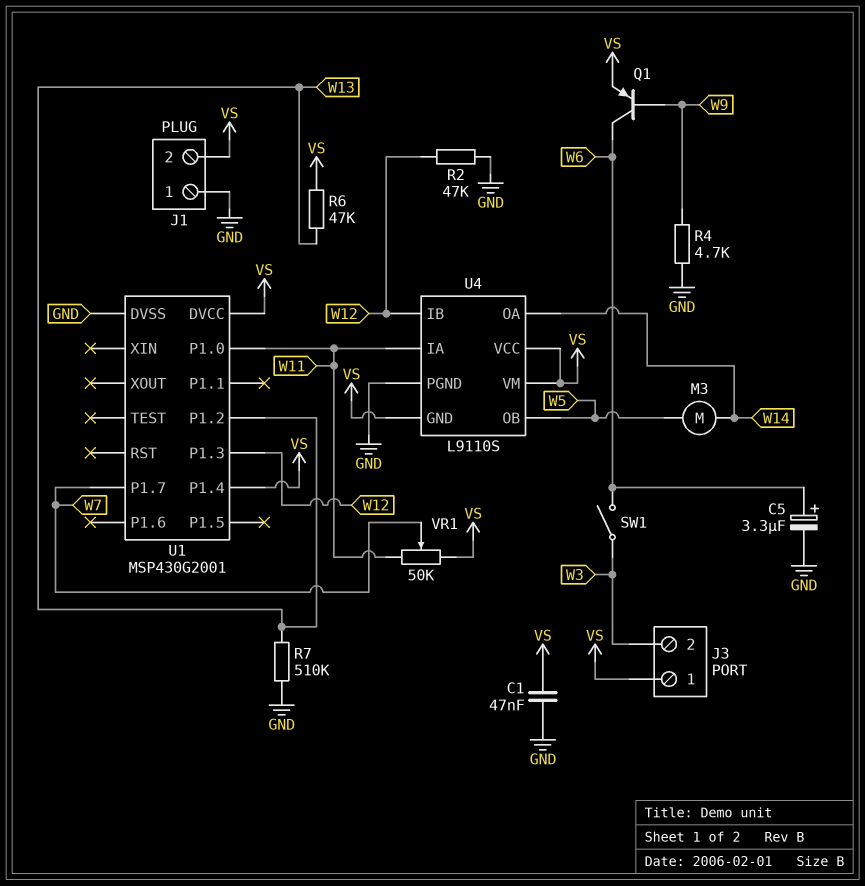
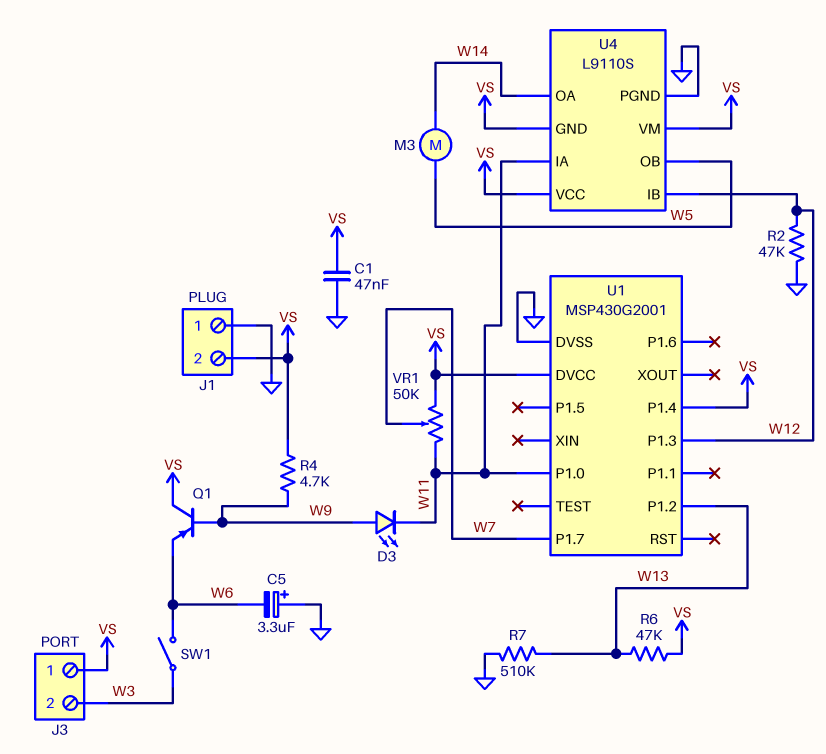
C5: 3.3uF (plus W6, minus GND) -> 3.3uF (plus GND, minus W6)
D3: none -> LED (A W9, K W11)
Q1: PNP (B W9, C W6, E VS) -> PNP (B W9, C VS, E W6)
R4: 4.7k (GND, W9) -> 4.7k (VS, W9)

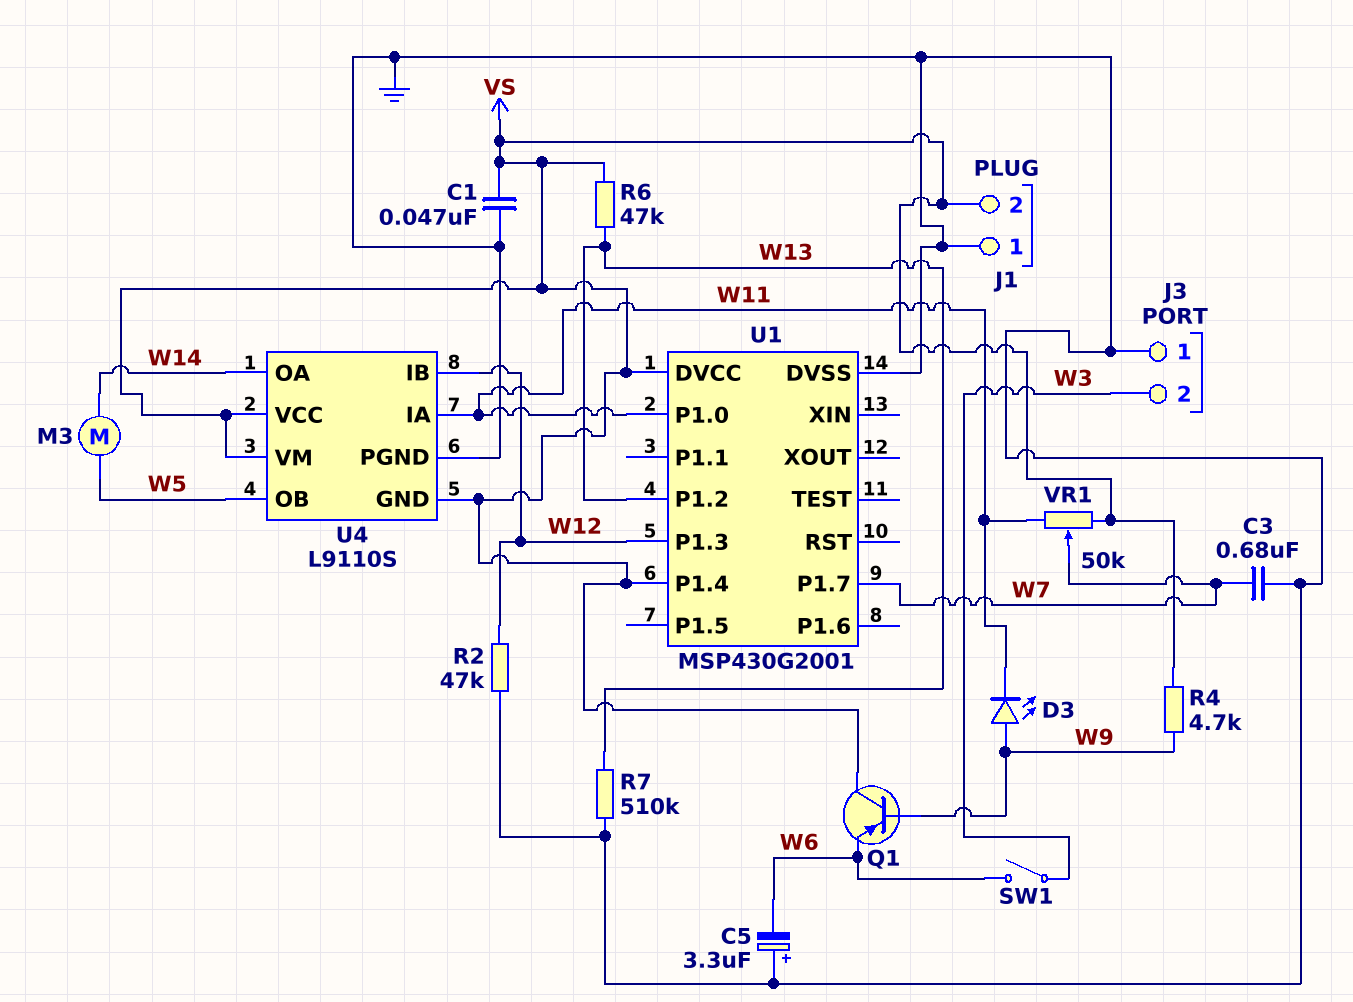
C3: none -> 680nF (GND, W7)
J3 pin 1: VS -> GND

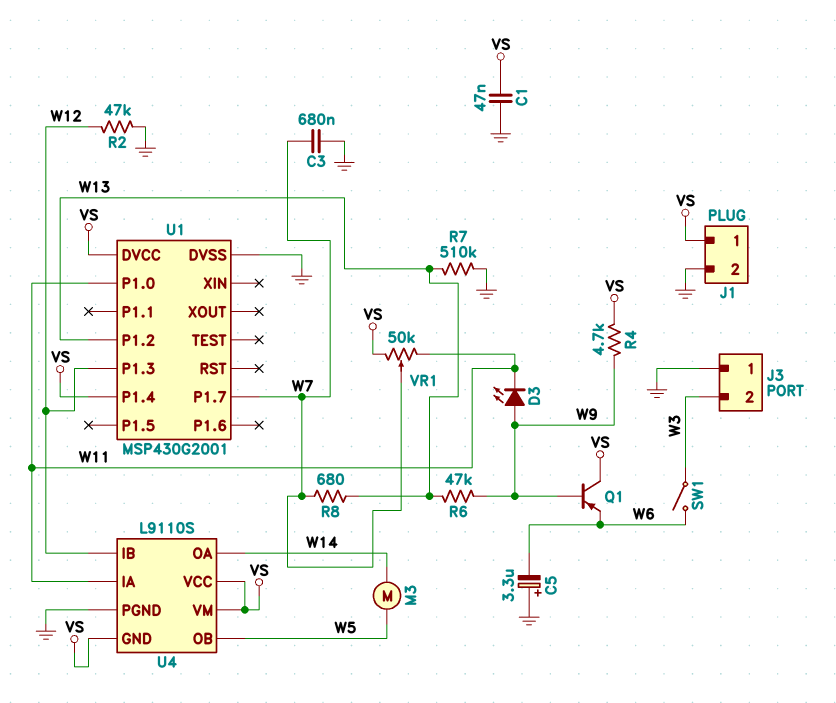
J1 pin 1: GND -> VS
J1 pin 2: VS -> GND
R6: 47k (VS, W13) -> 47k (W9, W13)
R8: none -> 680 (W7, W13)

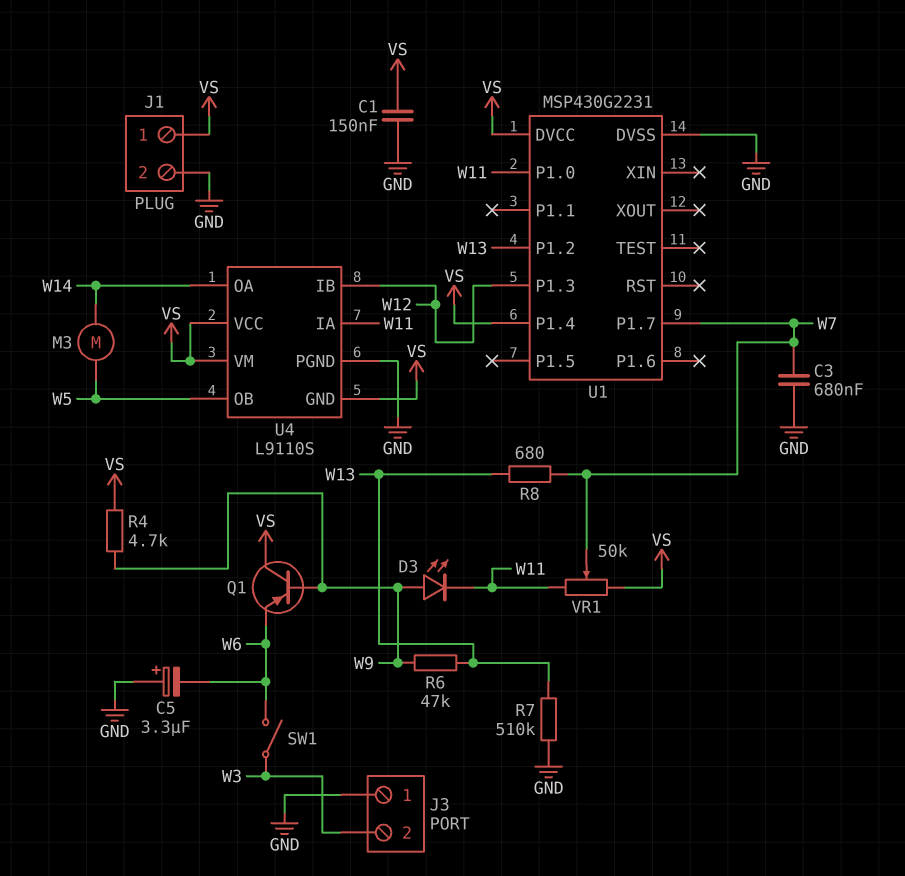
C1: 47nF (GND, VS) -> 150nF (GND, VS)
R2: 47k (GND, W12) -> none
U1: MSP430G2001 -> MSP430G2231

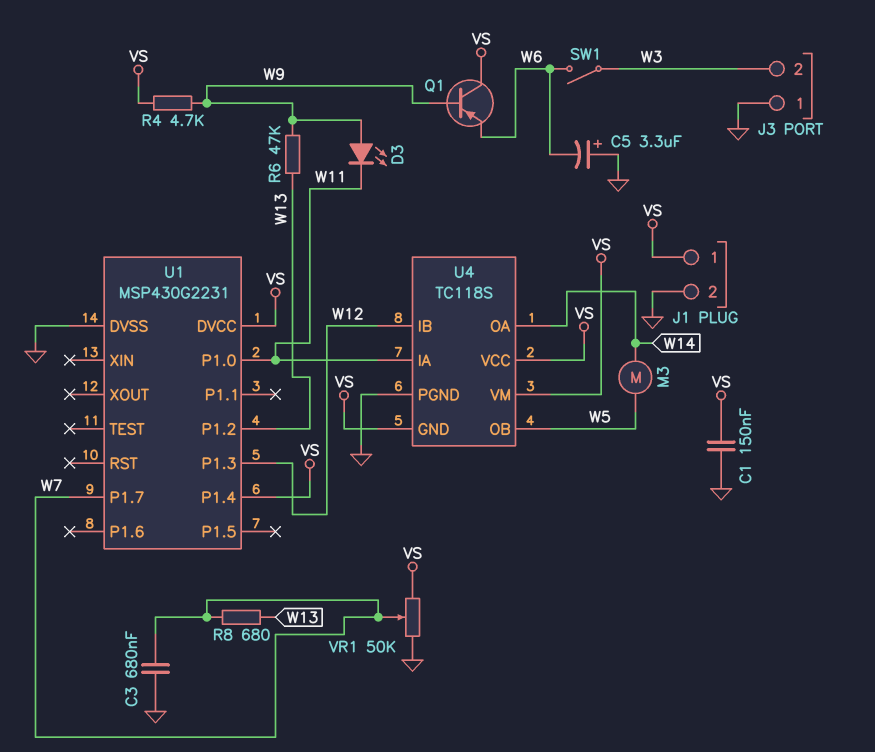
R7: 510k (GND, W13) -> none
U4: L9110S -> TC118S
VR1: 50k (VS, W11, wiper W7) -> 50k (GND, VS, wiper W7)

